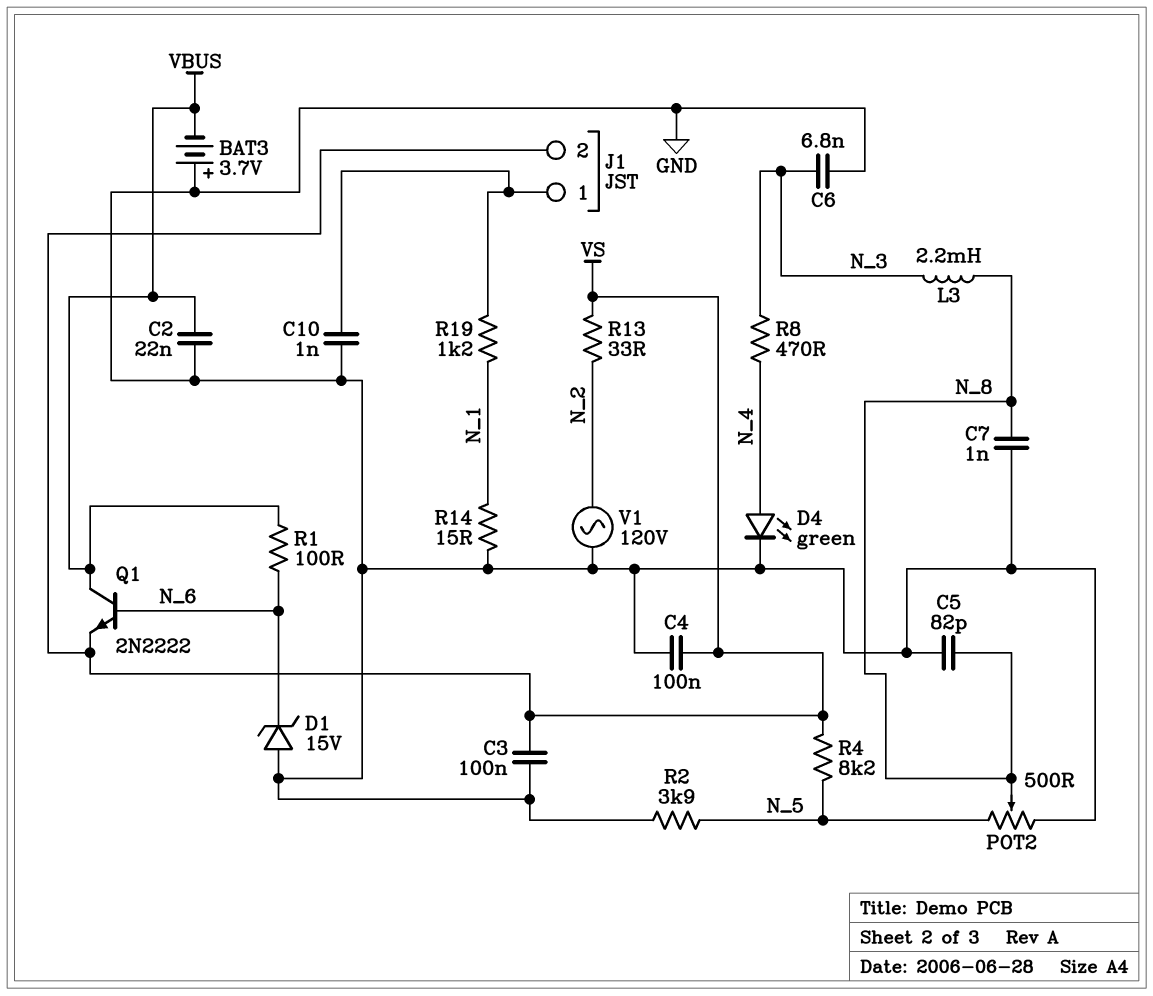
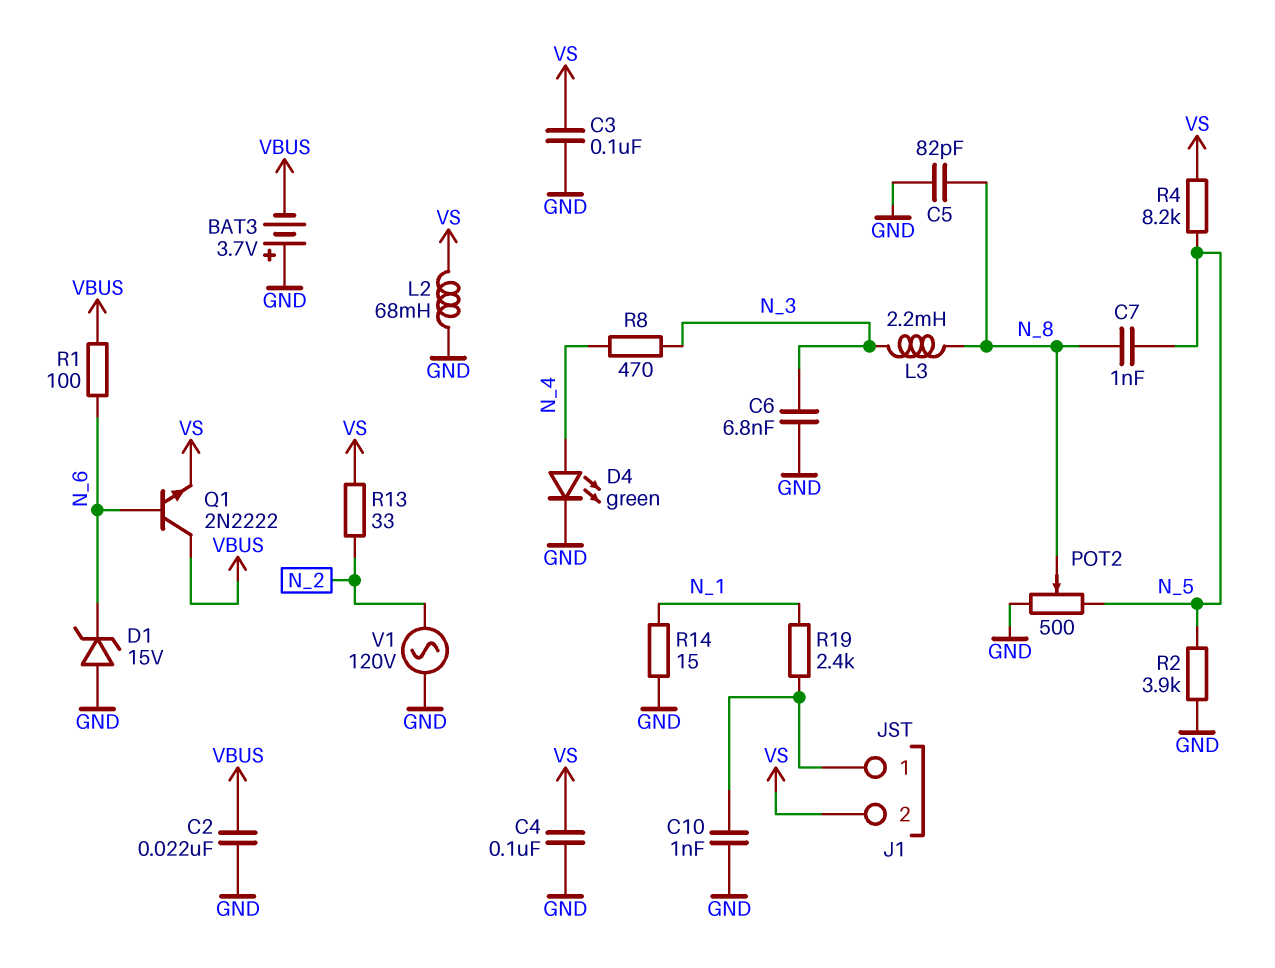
C7: 1nF (GND, N_8) -> 1nF (N_5, N_8)
L2: none -> 68mH (GND, VS)
R19: 1.2k (J1/1, N_1) -> 2.4k (J1/1, N_1)

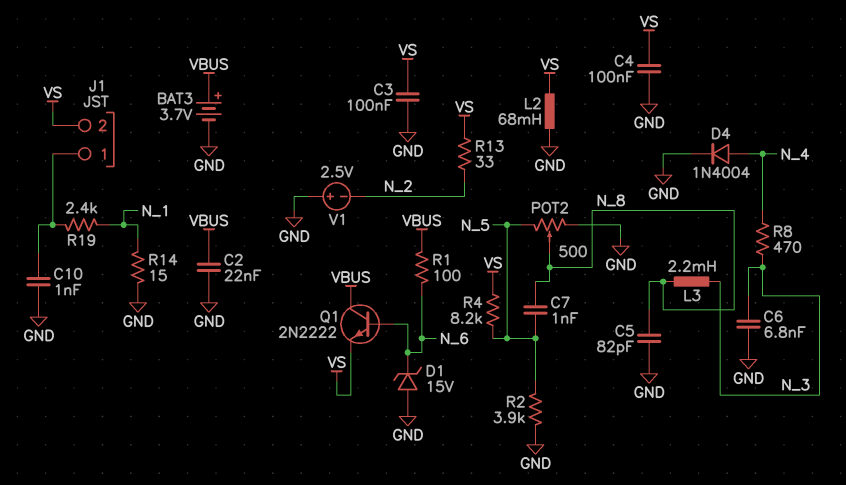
BAT3: 3.7V (plus GND, minus VBUS) -> 3.7V (plus VBUS, minus GND)
D4: LED green (A N_4, K GND) -> diode 1N4004 (A N_4, K GND)
V1: AC 120V (GND, N_2) -> 2.5V (plus GND, minus N_2)

